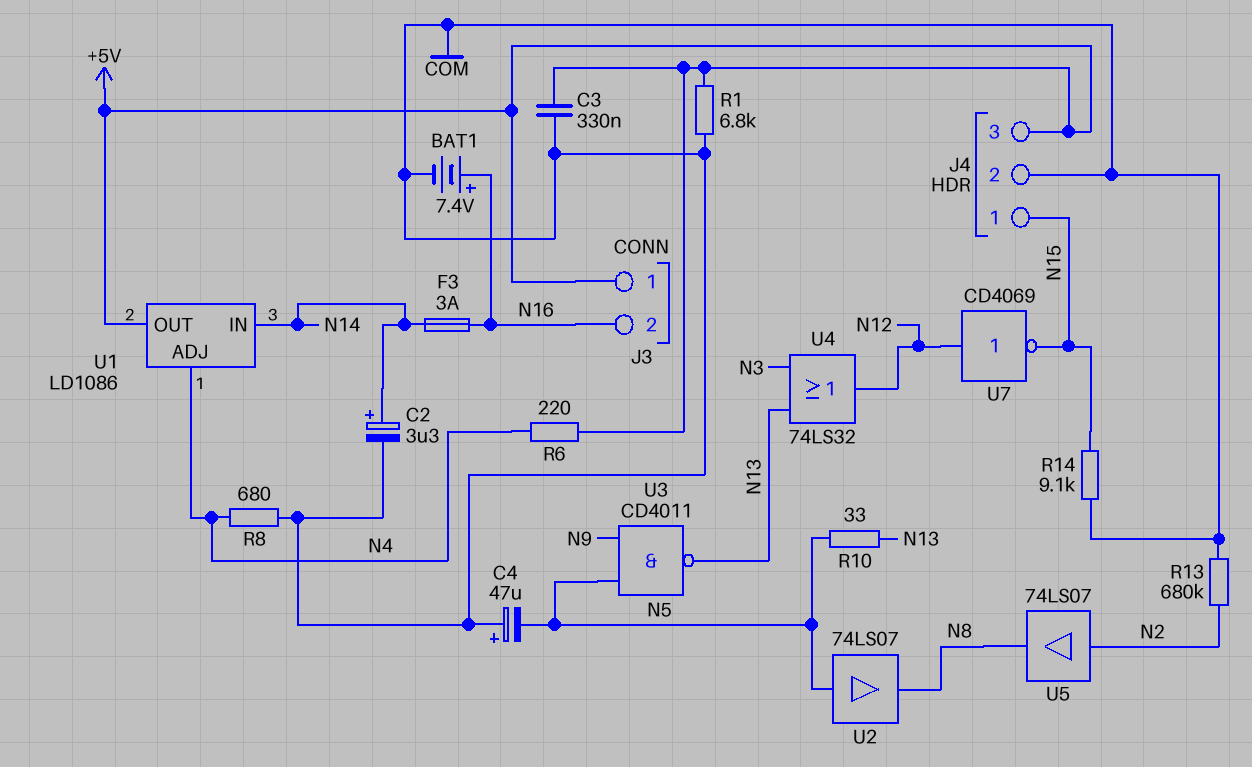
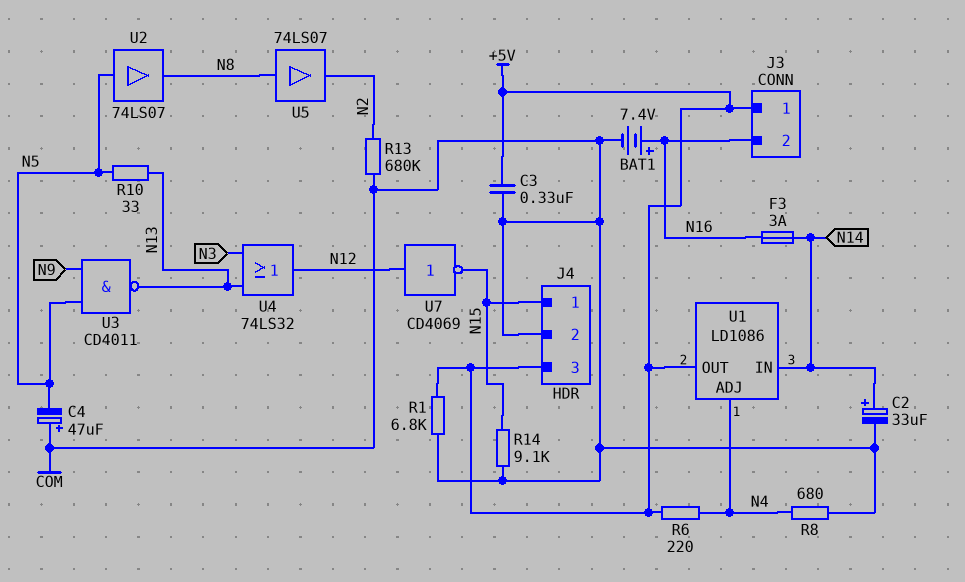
C2: 3.3uF (plus N14, minus COM) -> 33uF (plus N14, minus COM)
U5: buffer 74LS07 (in N2, out N8) -> buffer 74LS07 (in N8, out N2)

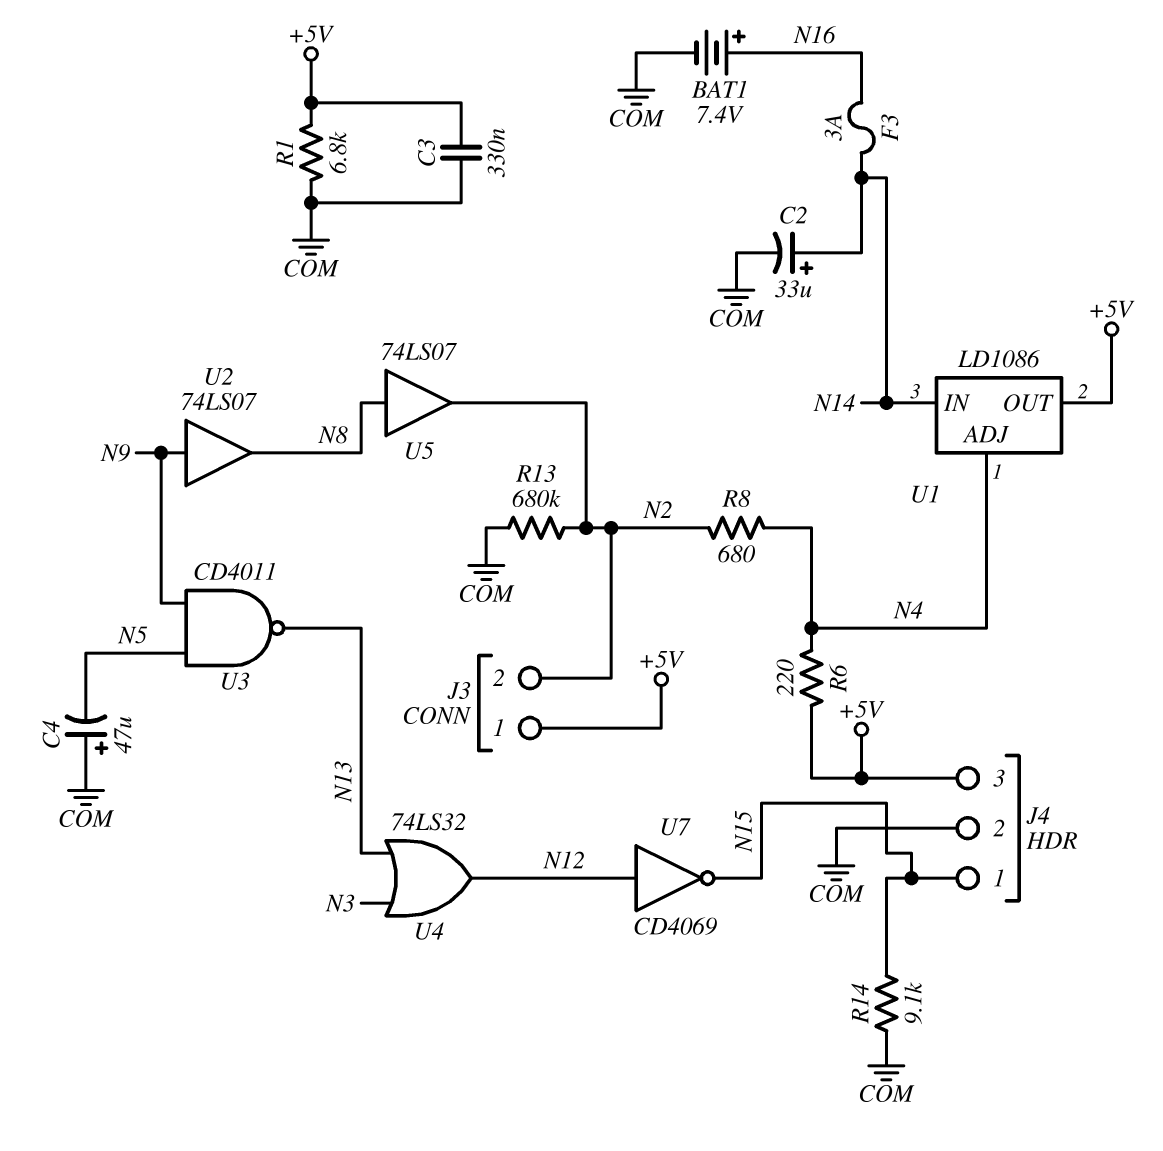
J3 pin 2: N16 -> N2
R8: 680 (COM, N4) -> 680 (N2, N4)
R10: 33 (N5, N13) -> none
U2: buffer 74LS07 (in N5, out N8) -> buffer 74LS07 (in N9, out N8)

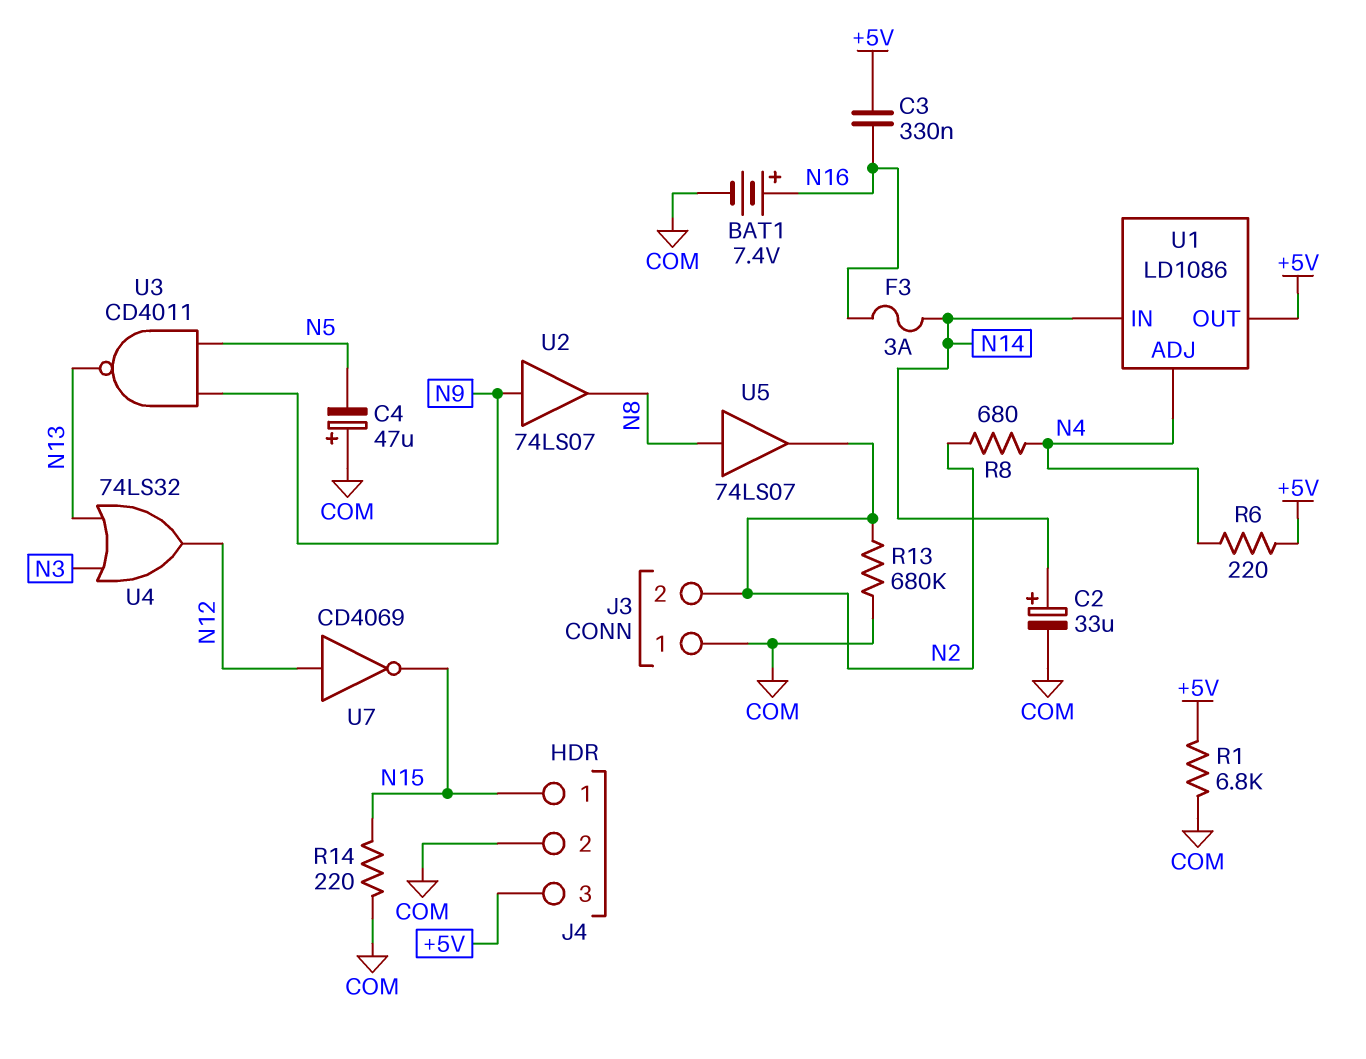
C3: 330nF (+5V, COM) -> 330nF (+5V, N16)
J3 pin 1: +5V -> COM
R14: 9.1k (COM, N15) -> 220 (COM, N15)

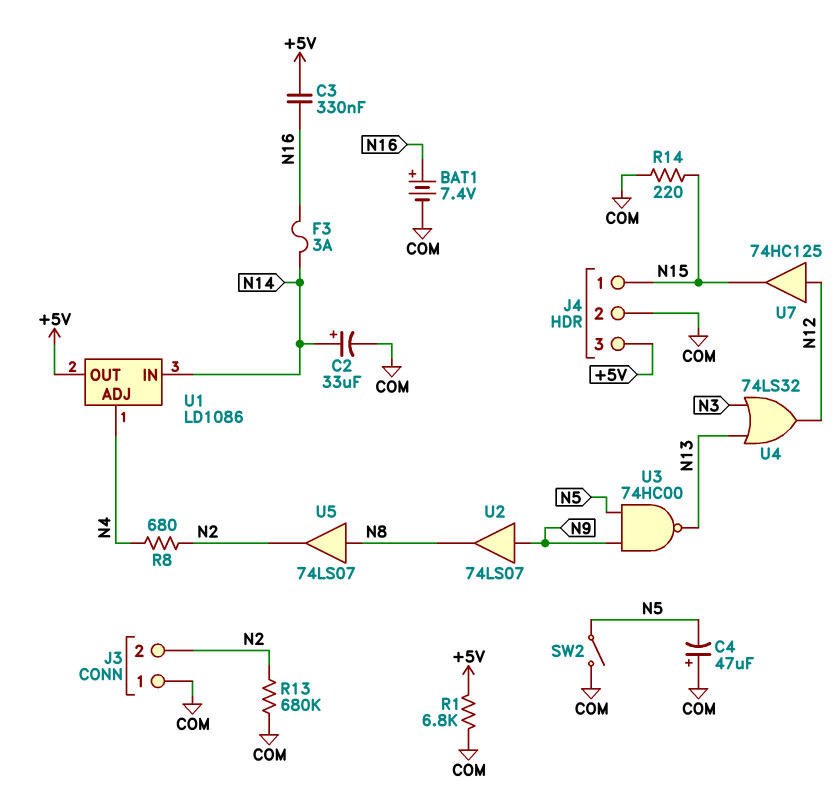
R6: 220 (+5V, N4) -> none
SW2: none -> switch (COM, N5)
U3: NAND CD4011 (in N5, in N9, out N13) -> NAND 74HC00 (in N5, in N9, out N13)
U7: NOT CD4069 (in N12, out N15) -> buffer 74HC125 (in N12, out N15)

